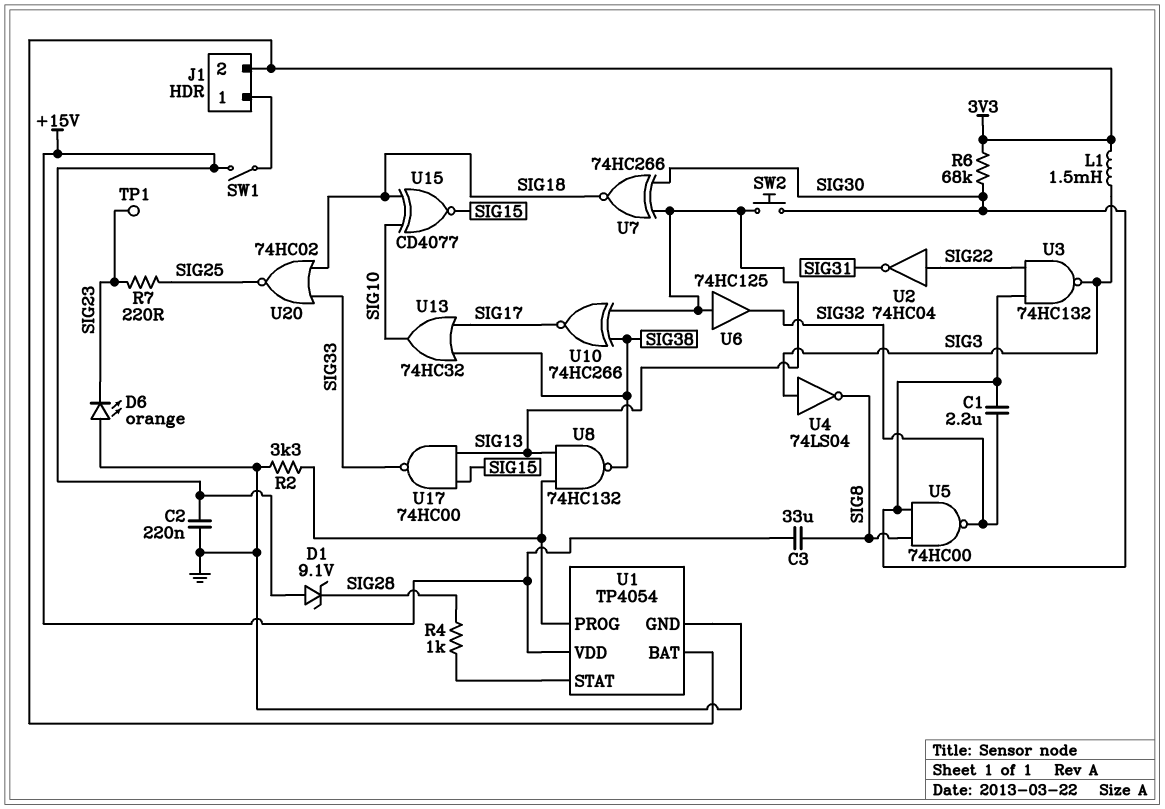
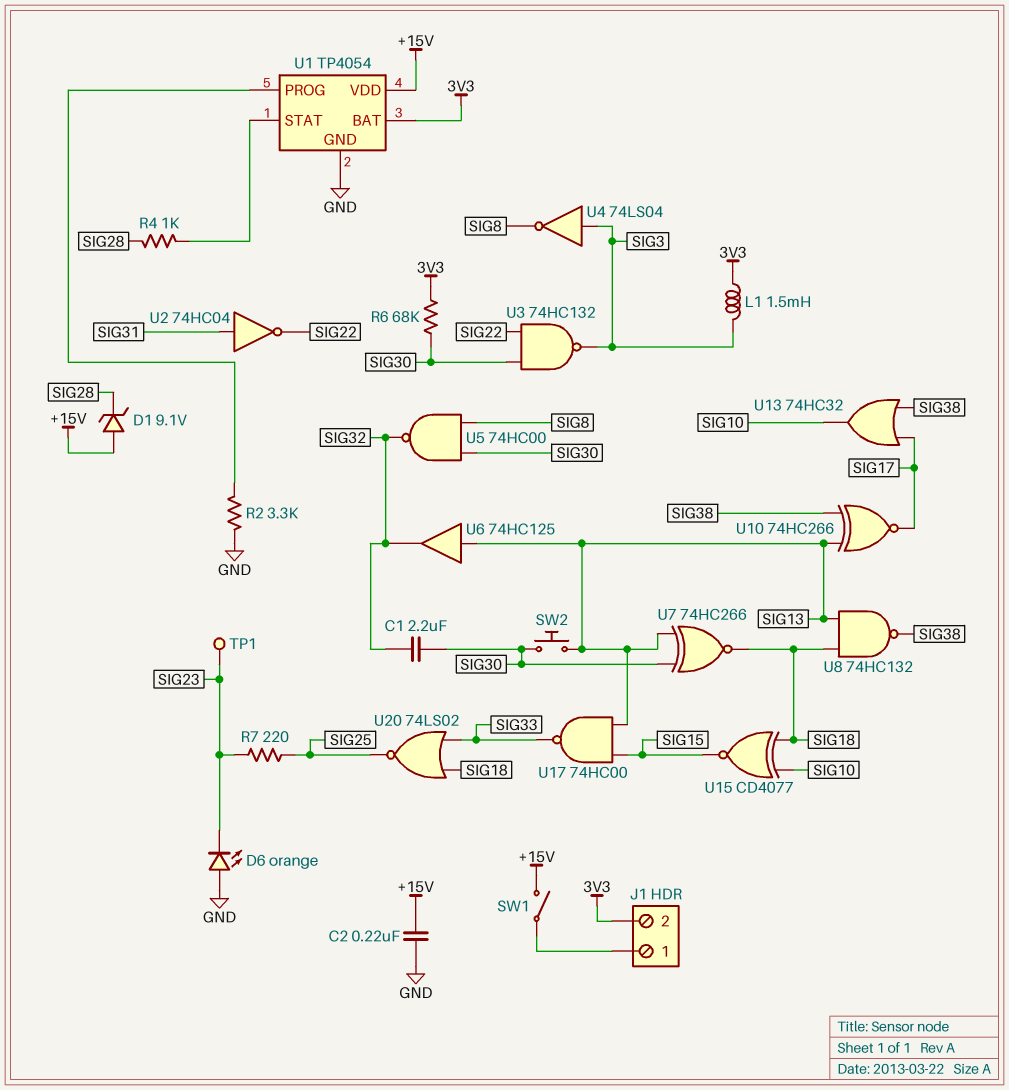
C3: 33uF (+15V, SIG8) -> none
U2: NOT 74HC04 (in SIG22, out SIG31) -> NOT 74HC04 (in SIG31, out SIG22)
U8: NAND 74HC132 (in SIG13, in U1/PROG, out SIG38) -> NAND 74HC132 (in SIG13, in SIG18, out SIG38)
U20: NOR 74HC02 (in SIG18, in SIG33, out SIG25) -> NOR 74LS02 (in SIG18, in SIG33, out SIG25)

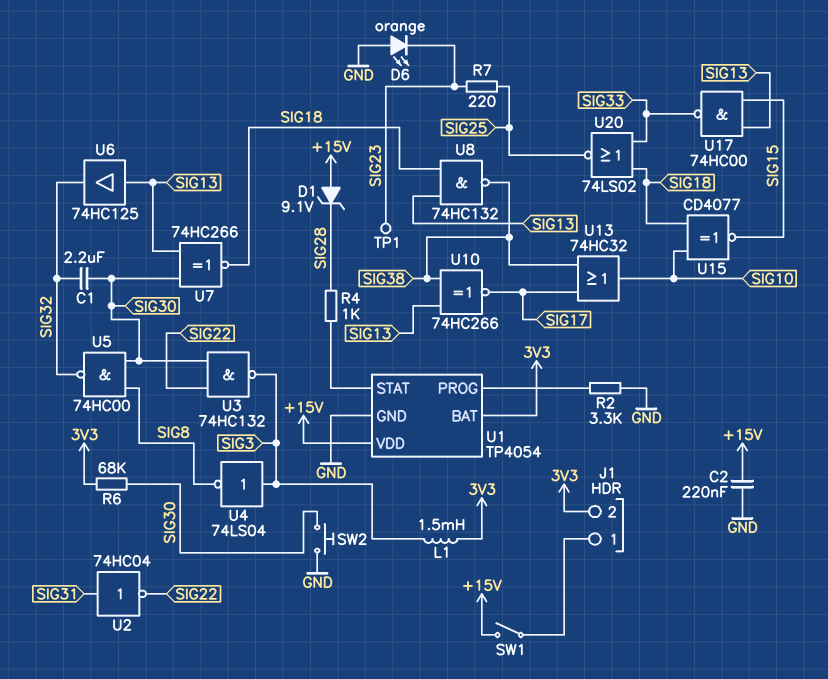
SW2: button (SIG13, SIG30) -> button (GND, SIG30)

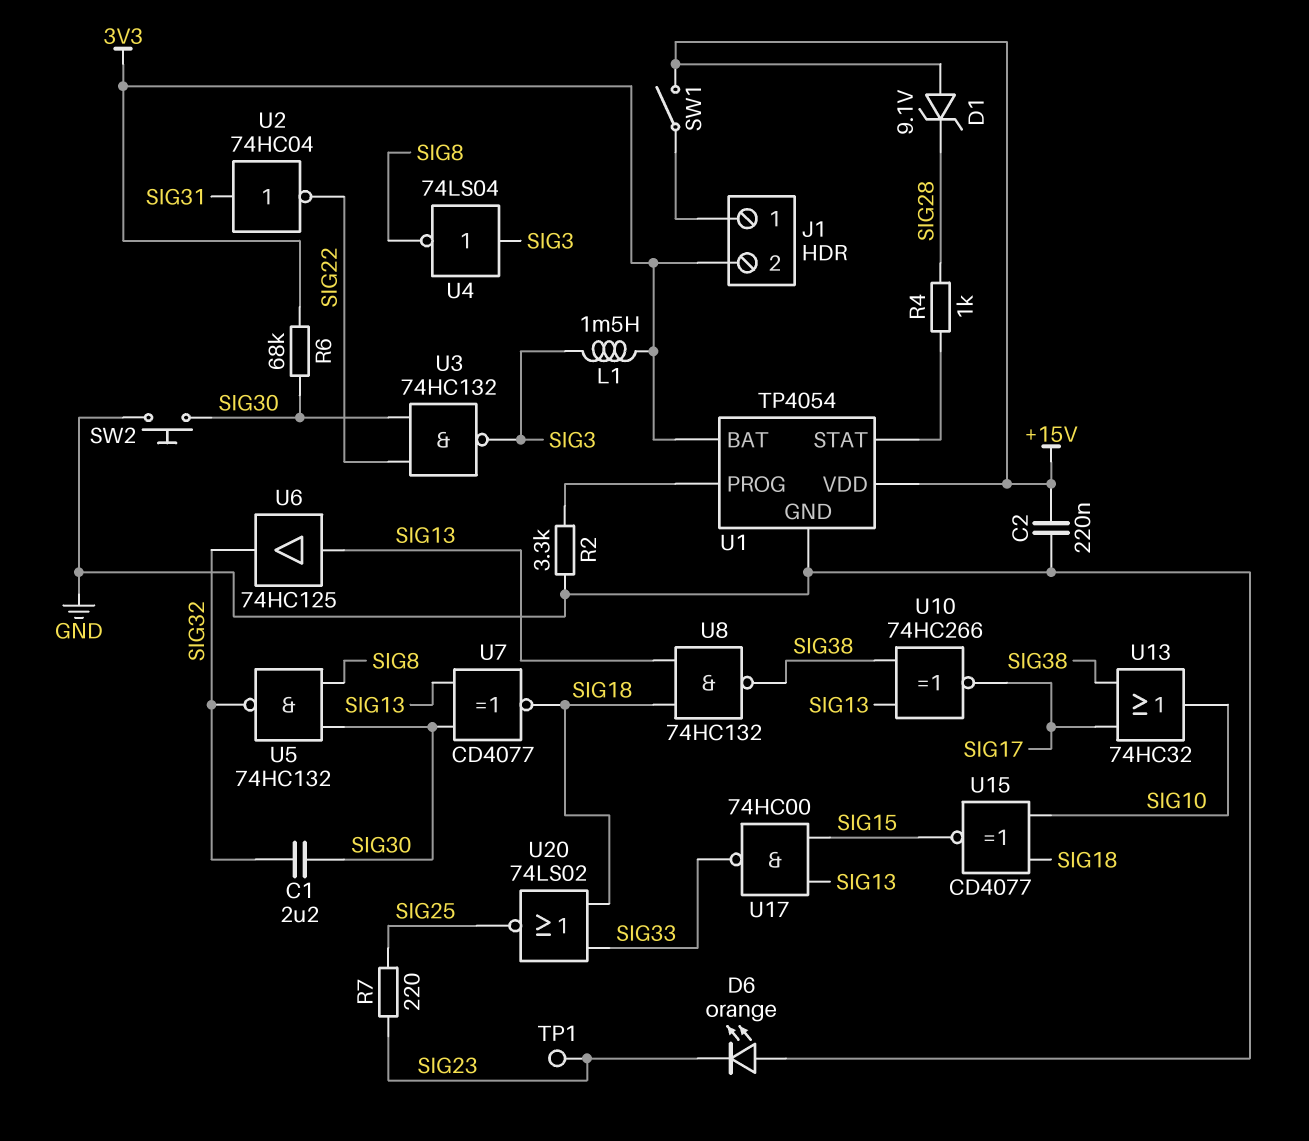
U5: NAND 74HC00 (in SIG8, in SIG30, out SIG32) -> NAND 74HC132 (in SIG8, in SIG30, out SIG32)
U7: XNOR 74HC266 (in SIG13, in SIG30, out SIG18) -> XNOR CD4077 (in SIG13, in SIG30, out SIG18)

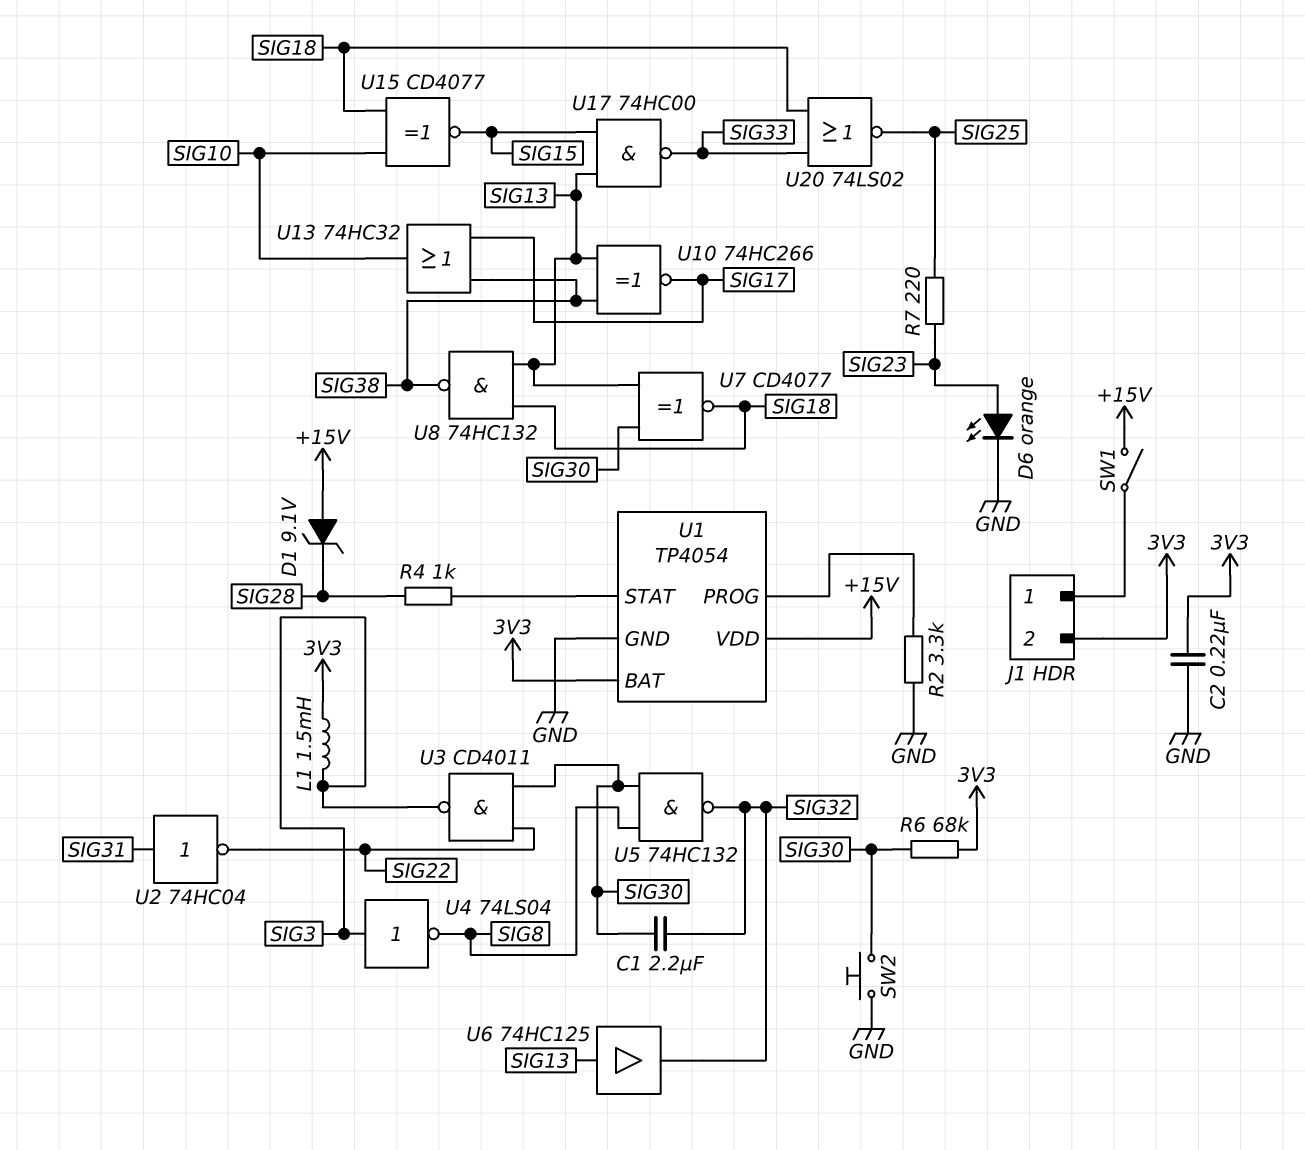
C2: 220nF (+15V, GND) -> 220nF (3V3, GND)
D6: LED orange (A GND, K SIG23) -> LED orange (A SIG23, K GND)
TP1: test point (SIG23) -> none
U3: NAND 74HC132 (in SIG22, in SIG30, out SIG3) -> NAND CD4011 (in SIG22, in SIG30, out SIG3)

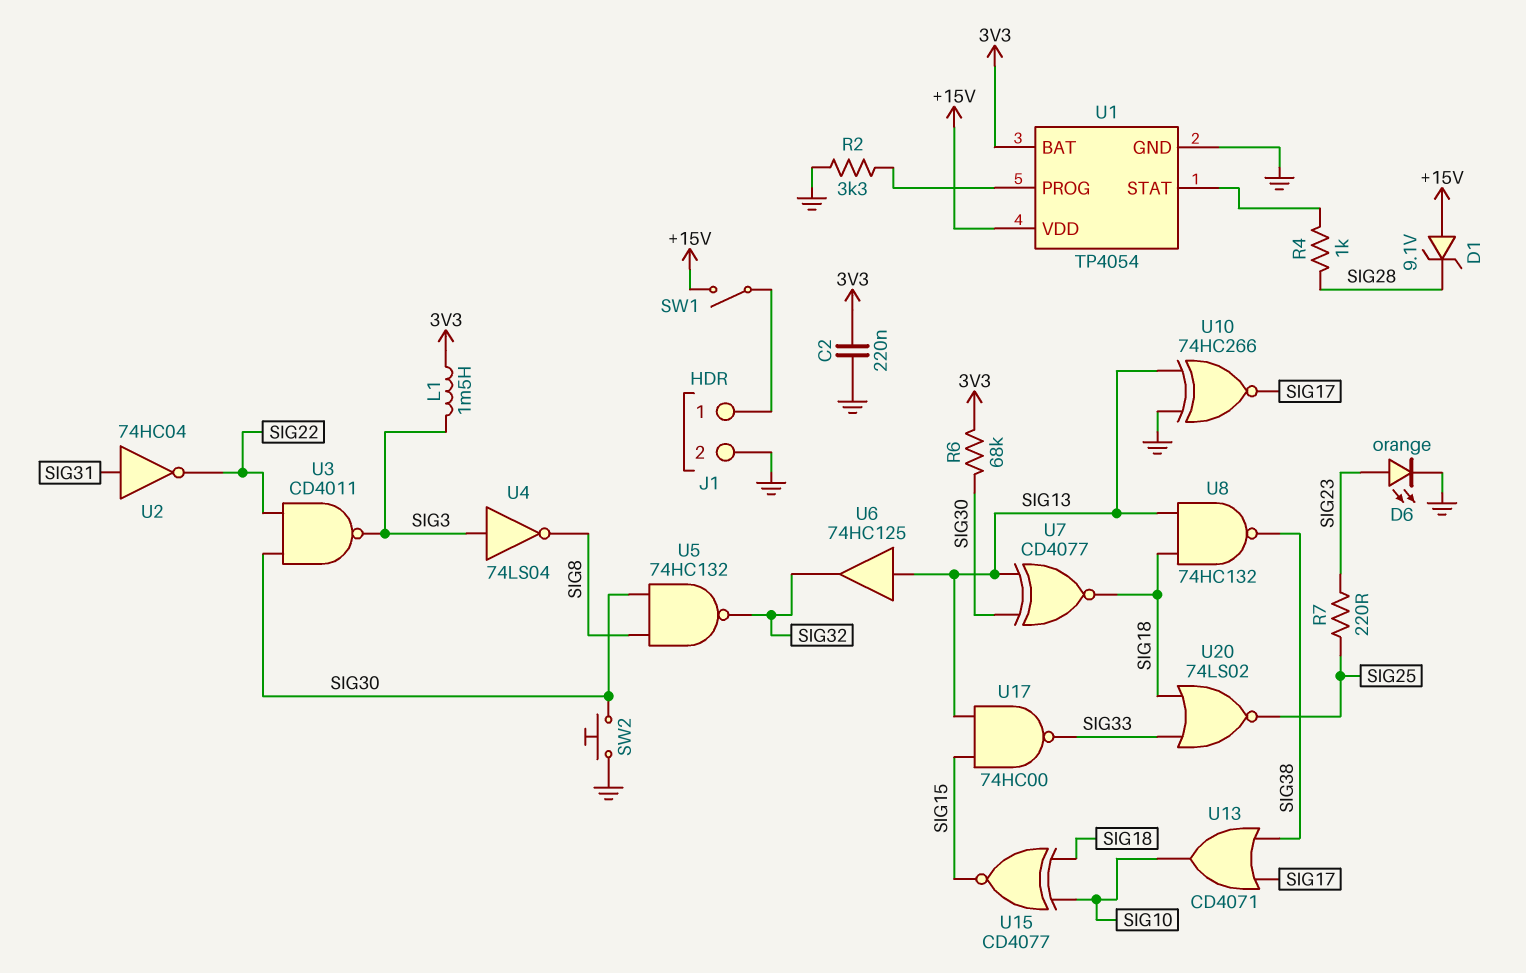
C1: 2.2uF (SIG30, SIG32) -> none
J1 pin 2: 3V3 -> GND
U10: XNOR 74HC266 (in SIG13, in SIG38, out SIG17) -> XNOR 74HC266 (in GND, in SIG13, out SIG17)
U13: OR 74HC32 (in SIG17, in SIG38, out SIG10) -> OR CD4071 (in SIG17, in SIG38, out SIG10)

